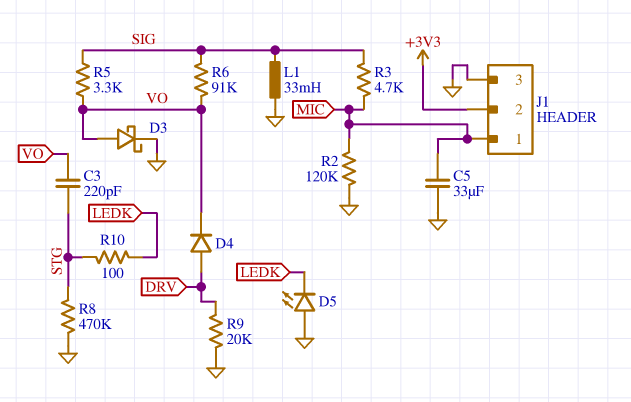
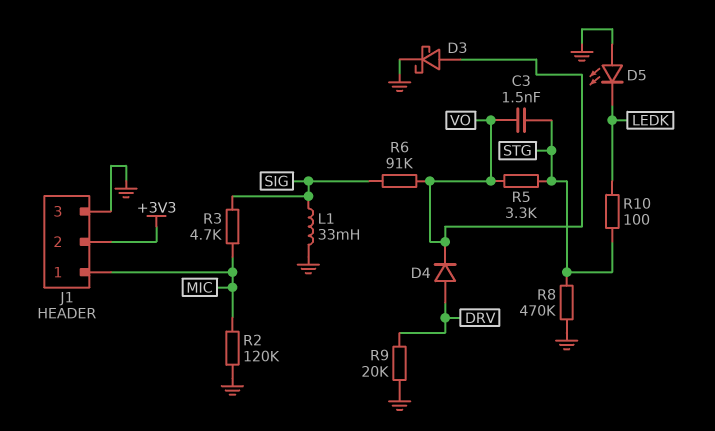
C3: 220pF (STG, VO) -> 1.5nF (STG, VO)
C5: 33uF (GND, MIC) -> none
R5: 3.3k (SIG, VO) -> 3.3k (STG, VO)

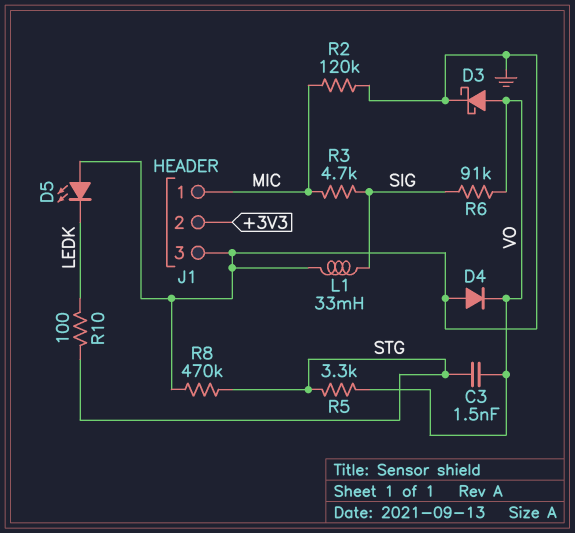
D4: diode (A DRV, K VO) -> diode (A GND, K VO)
R9: 20k (DRV, GND) -> none

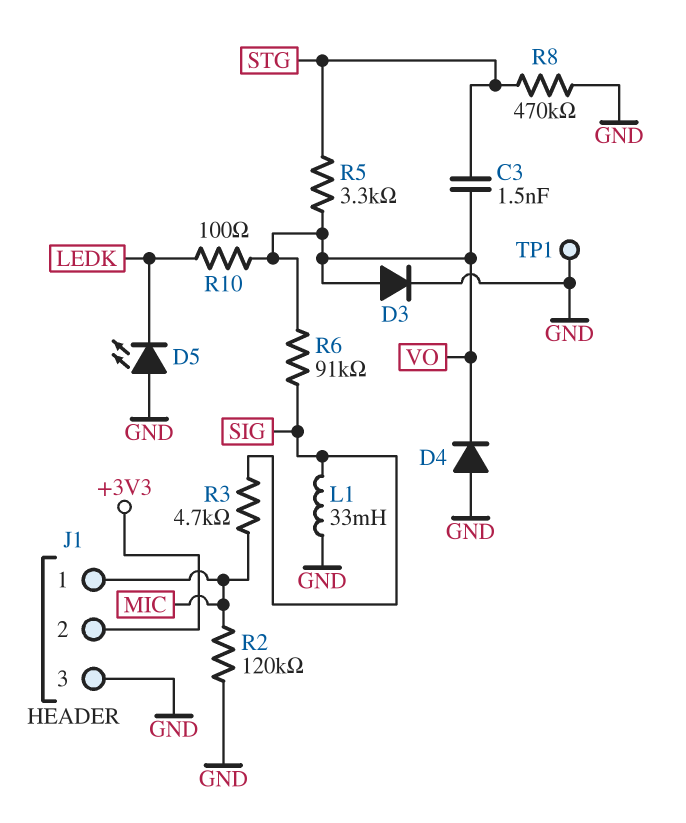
D3: schottky (A VO, K GND) -> diode (A VO, K GND)
R10: 100 (LEDK, STG) -> 100 (LEDK, VO)
TP1: none -> test point (GND)

